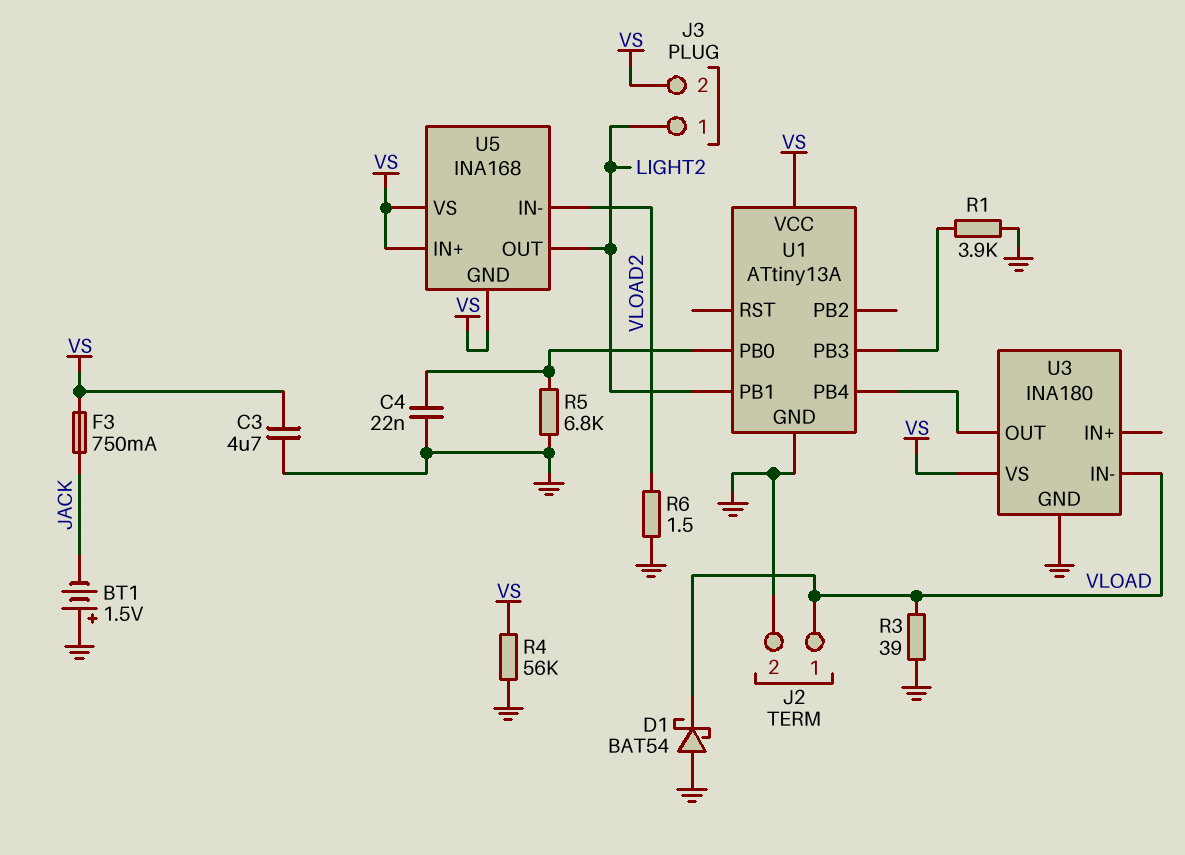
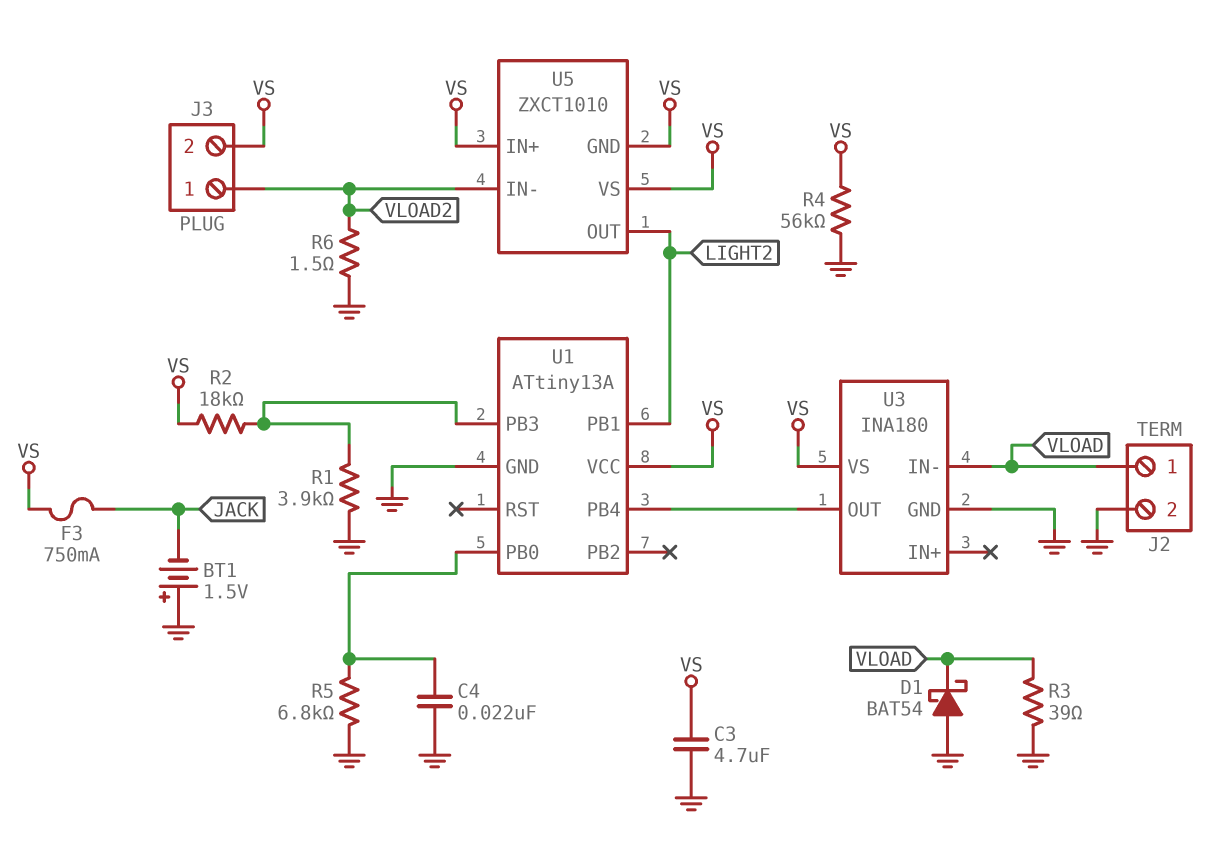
J3 pin 1: LIGHT2 -> VLOAD2
R2: none -> 18k (U1/PB3, VS)
U5: INA168 -> ZXCT1010

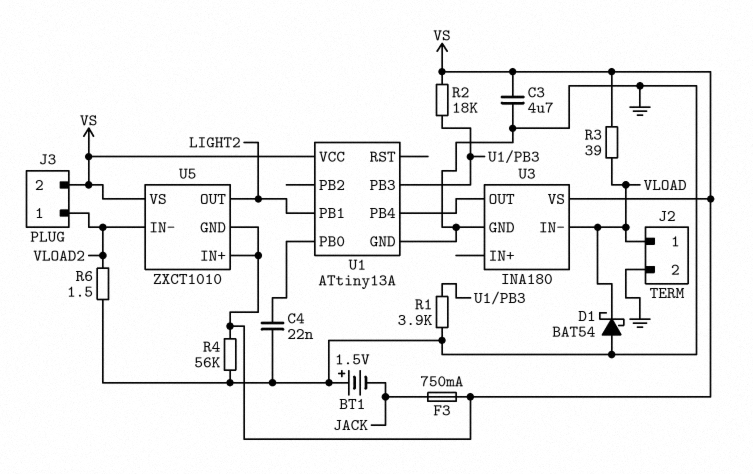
R3: 39 (GND, VLOAD) -> 39 (VLOAD, VS)
R5: 6.8k (GND, U1/PB0) -> none

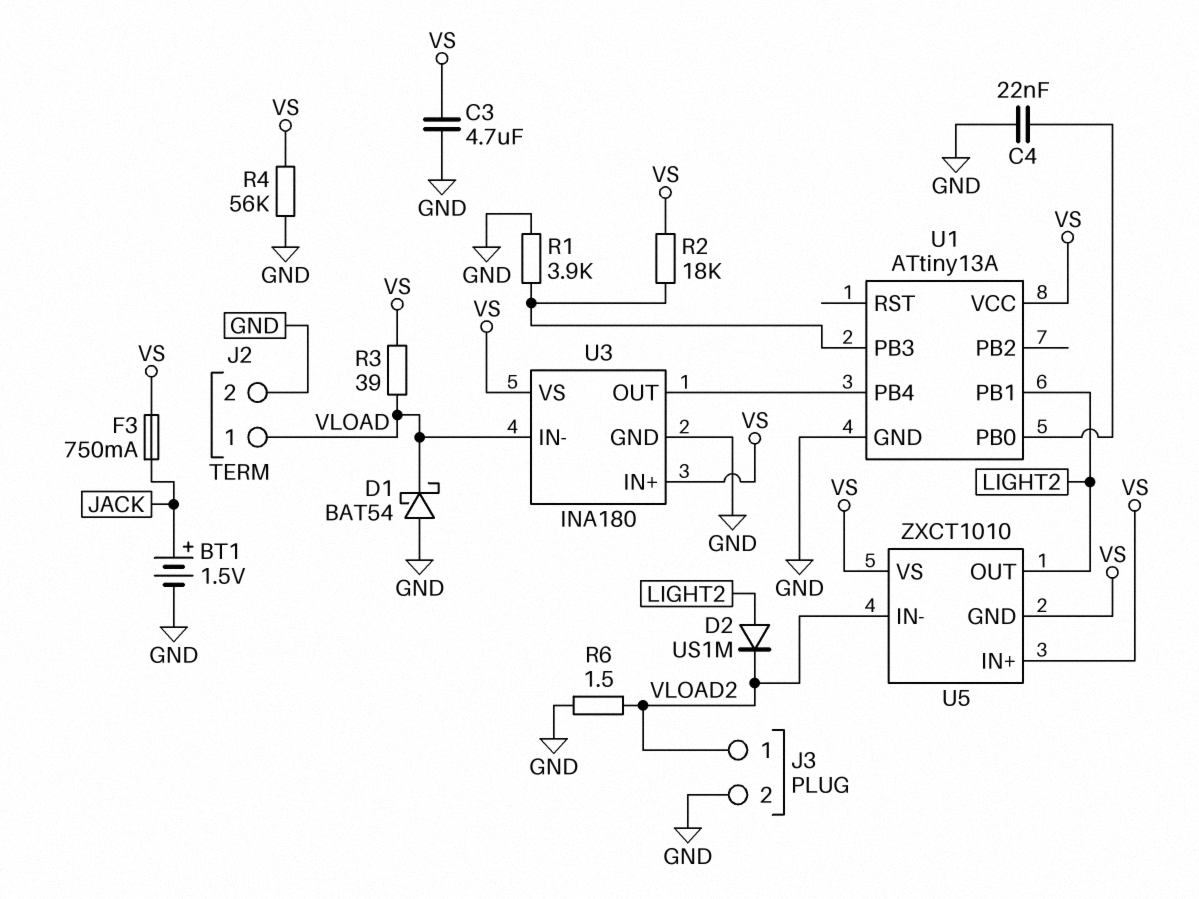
BT1: 1.5V (plus GND, minus JACK) -> 1.5V (plus JACK, minus GND)
D2: none -> diode US1M (A LIGHT2, K VLOAD2)
J3 pin 2: VS -> GND
U3 pin IN+: none -> VS

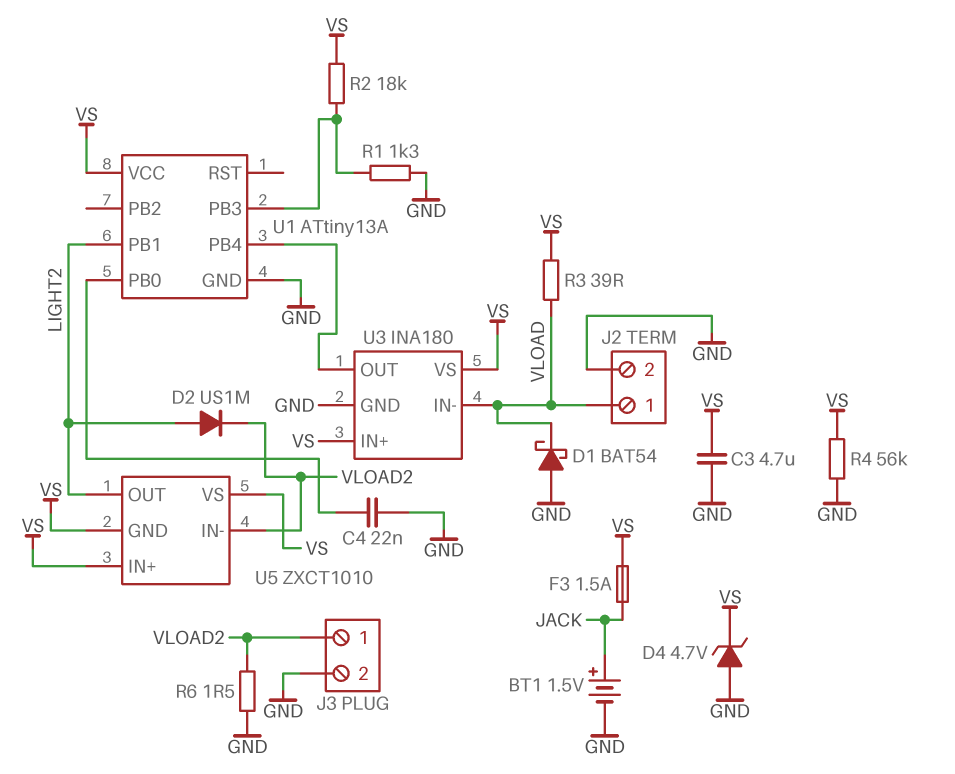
D4: none -> zener 4.7V (A GND, K VS)
F3: 750mA (JACK, VS) -> 1.5A (JACK, VS)
R1: 3.9k (GND, U1/PB3) -> 1.3k (GND, U1/PB3)

